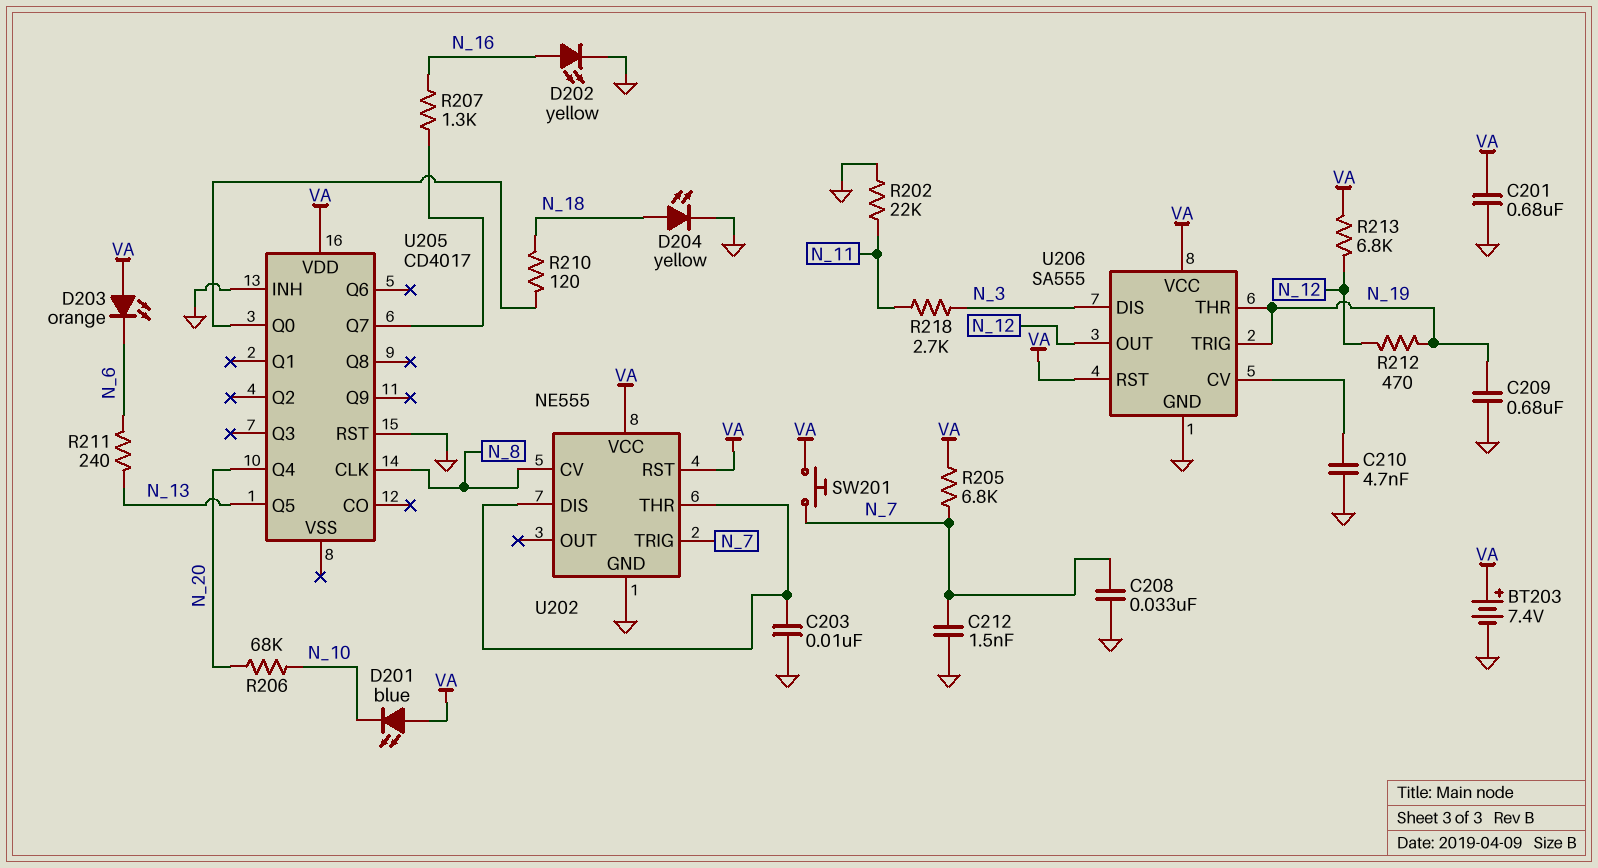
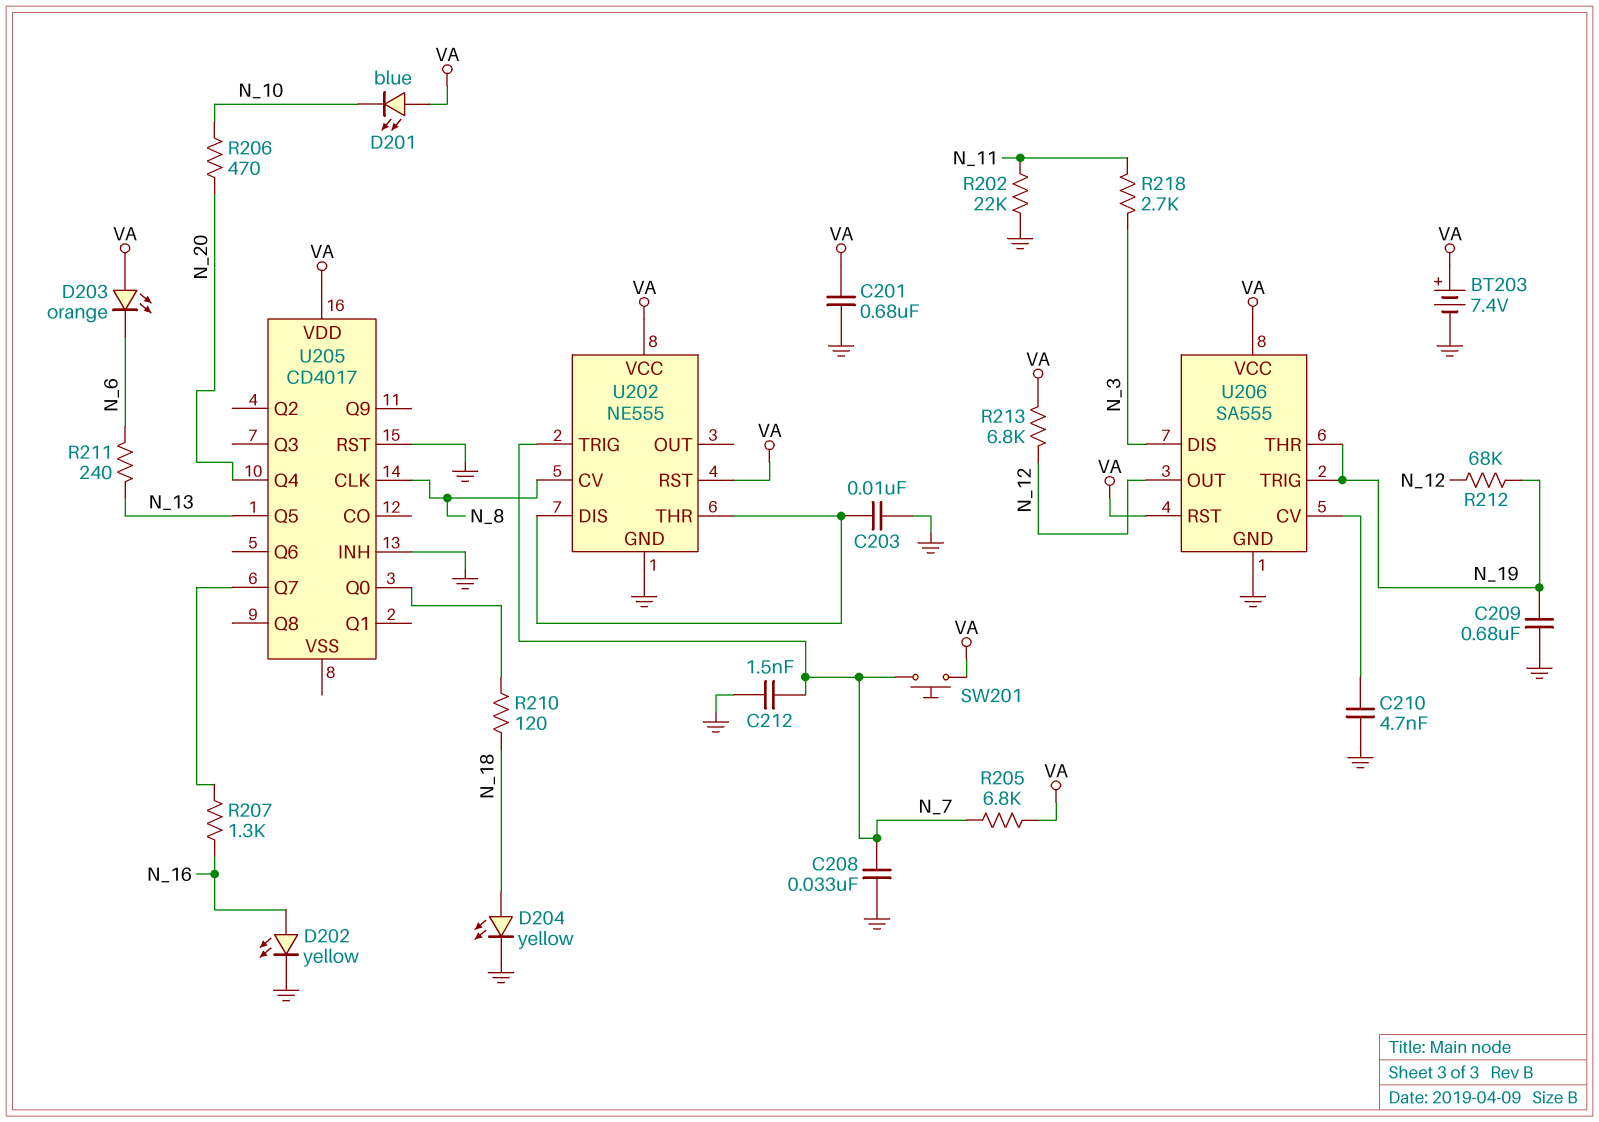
R206: 68k (N_10, N_20) -> 470 (N_10, N_20)
R212: 470 (N_12, N_19) -> 68k (N_12, N_19)

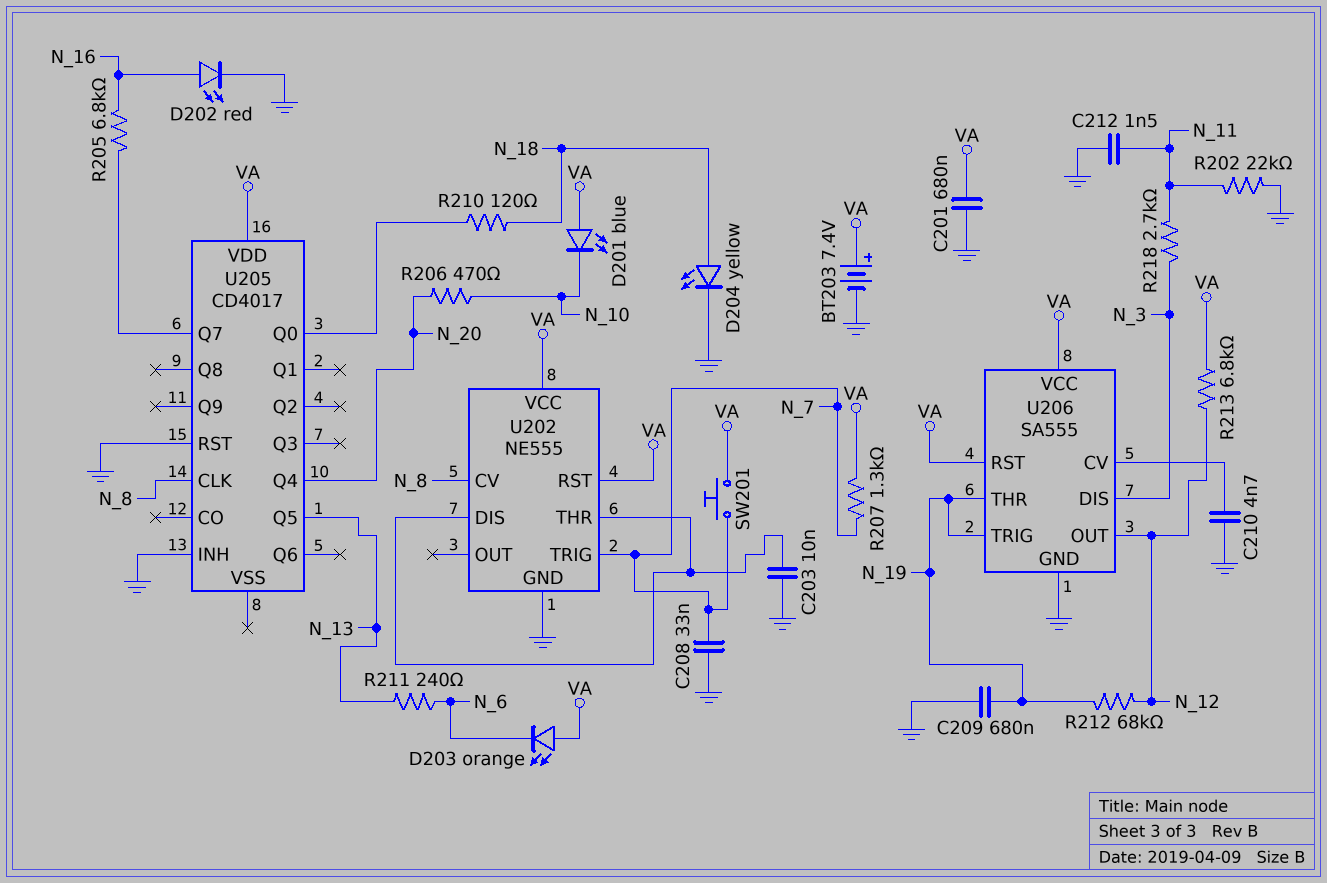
C212: 1.5nF (GND, N_7) -> 1.5nF (GND, N_11)
D202: LED yellow (A N_16, K GND) -> LED red (A N_16, K GND)
R205: 6.8k (N_7, VA) -> 6.8k (N_16, U205/Q7)
R207: 1.3k (N_16, U205/Q7) -> 1.3k (N_7, VA)

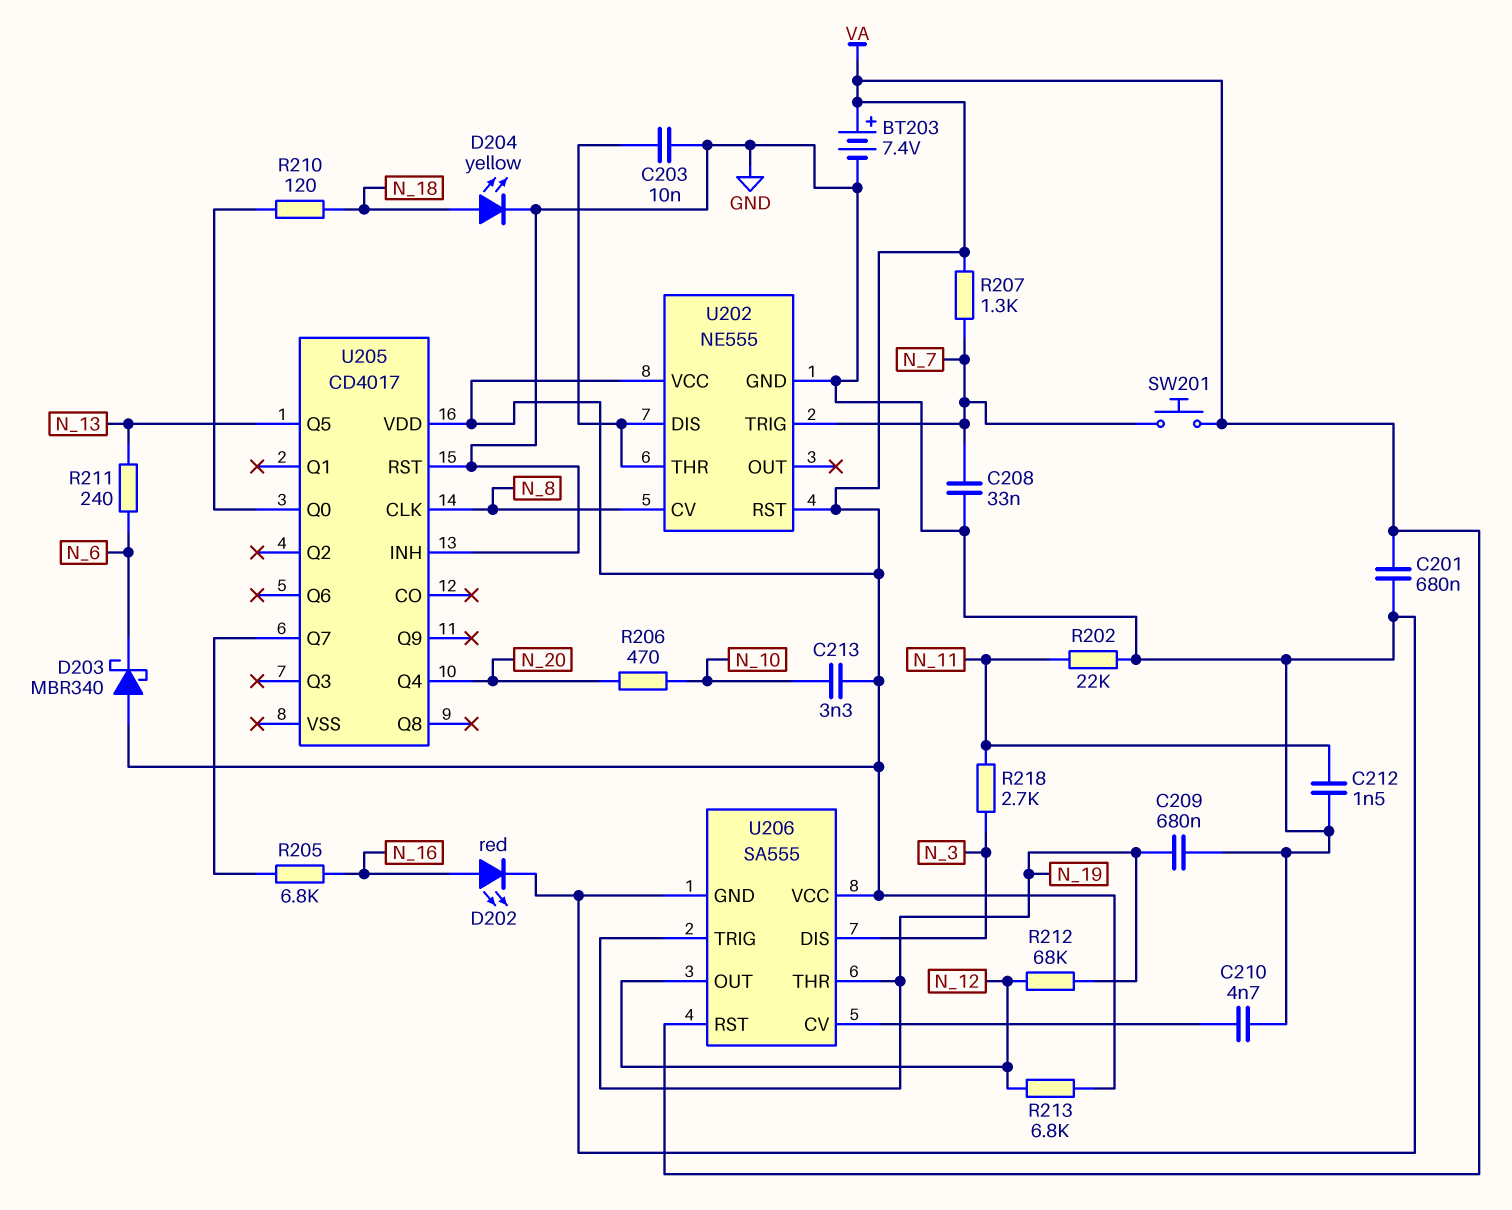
C213: none -> 3.3nF (N_10, VA)
D201: LED blue (A VA, K N_10) -> none
D203: LED orange (A VA, K N_6) -> schottky MBR340 (A VA, K N_6)

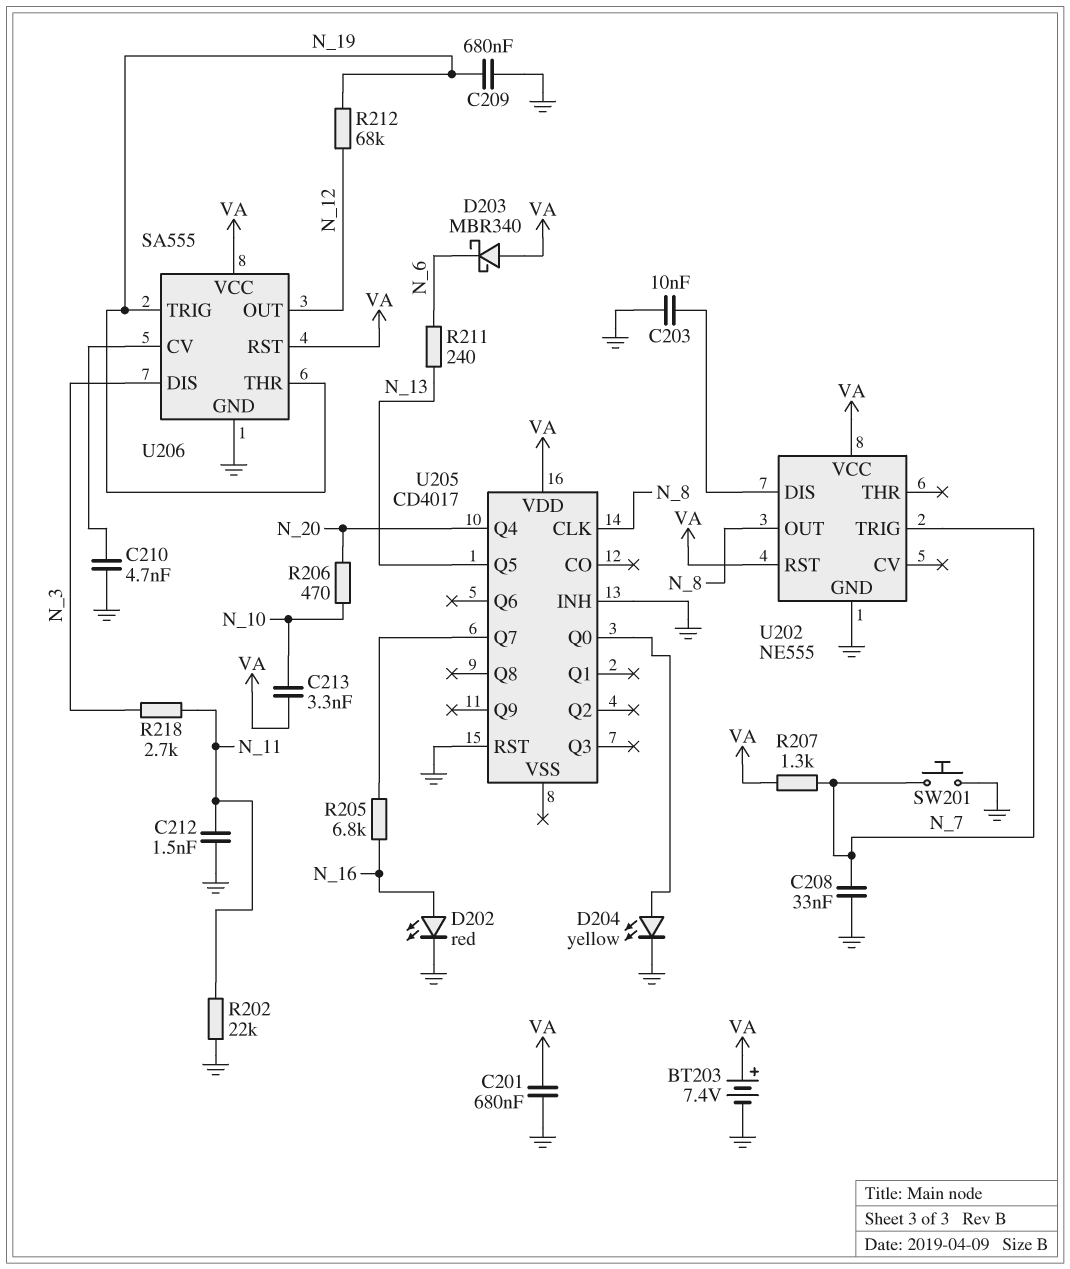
D204: LED yellow (A N_18, K GND) -> LED yellow (A U205/Q0, K GND)
R210: 120 (N_18, U205/Q0) -> none
R213: 6.8k (N_12, VA) -> none
SW201: button (N_7, VA) -> button (GND, N_7)
U202 pin CV: N_8 -> none
U202 pin OUT: none -> N_8
U202 pin THR: U202/DIS -> none

